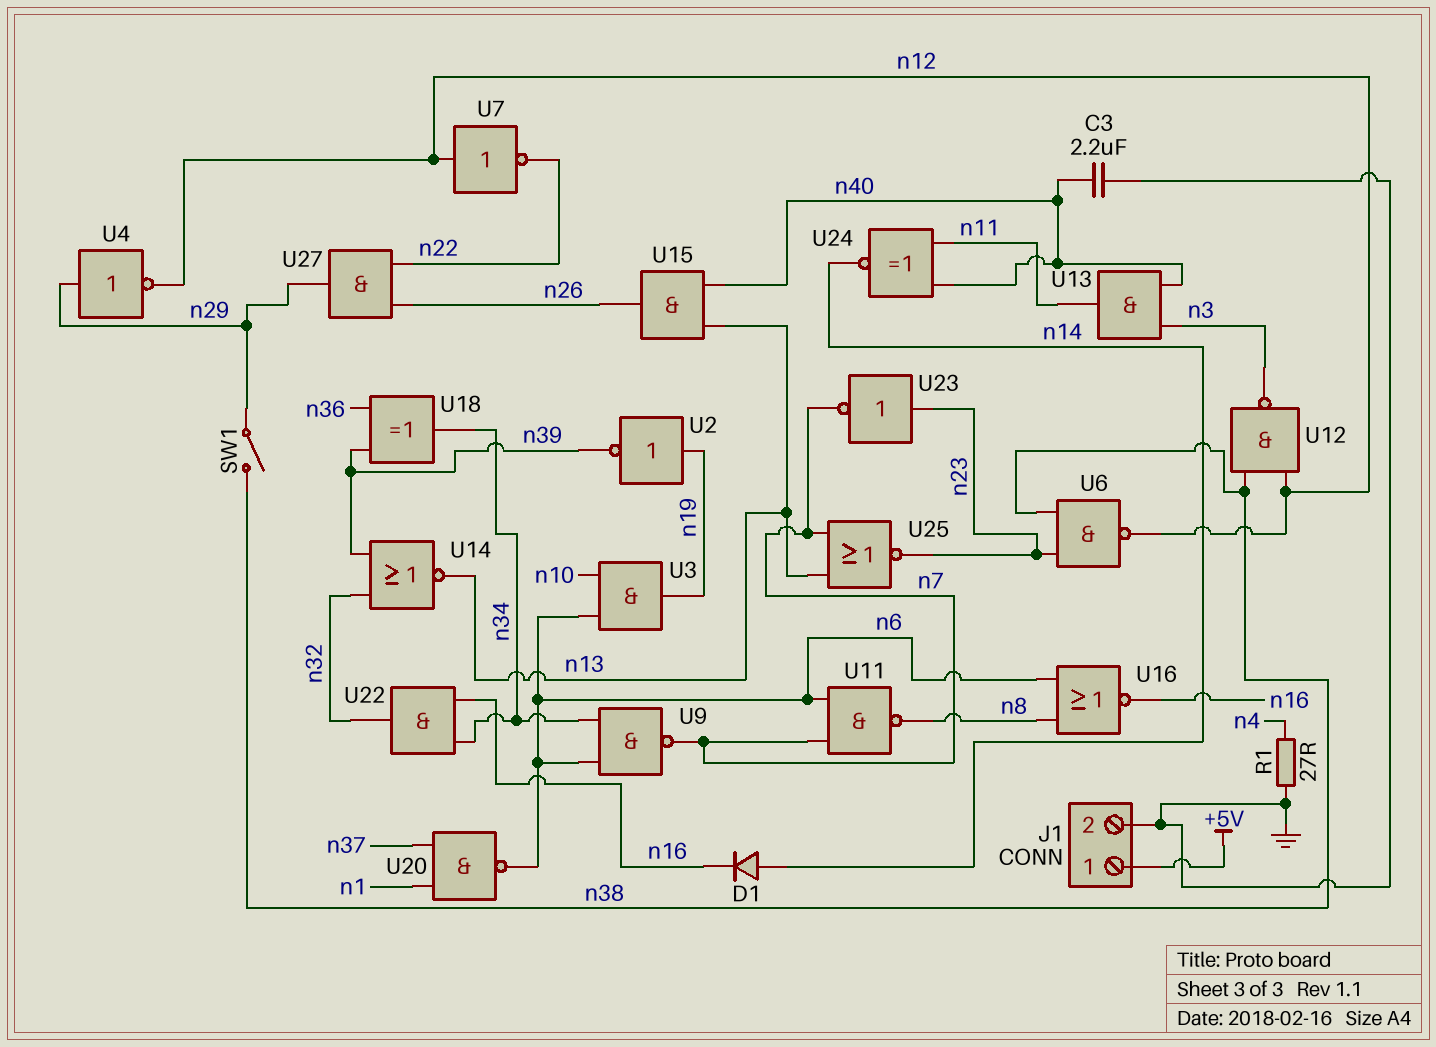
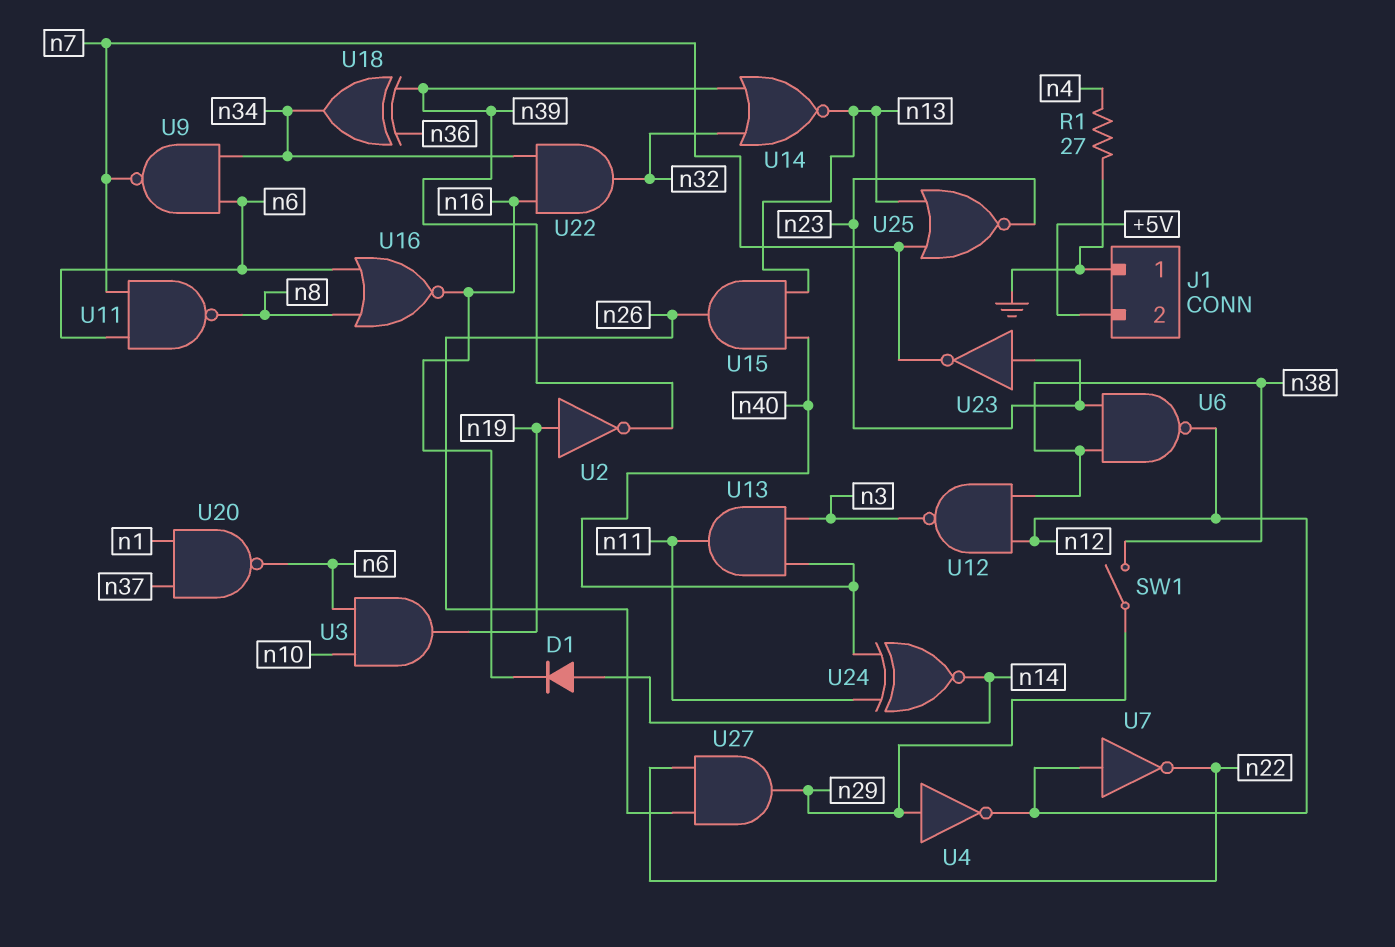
C3: 2.2uF (GND, n40) -> none
J1 pin 1: +5V -> GND
J1 pin 2: GND -> +5V

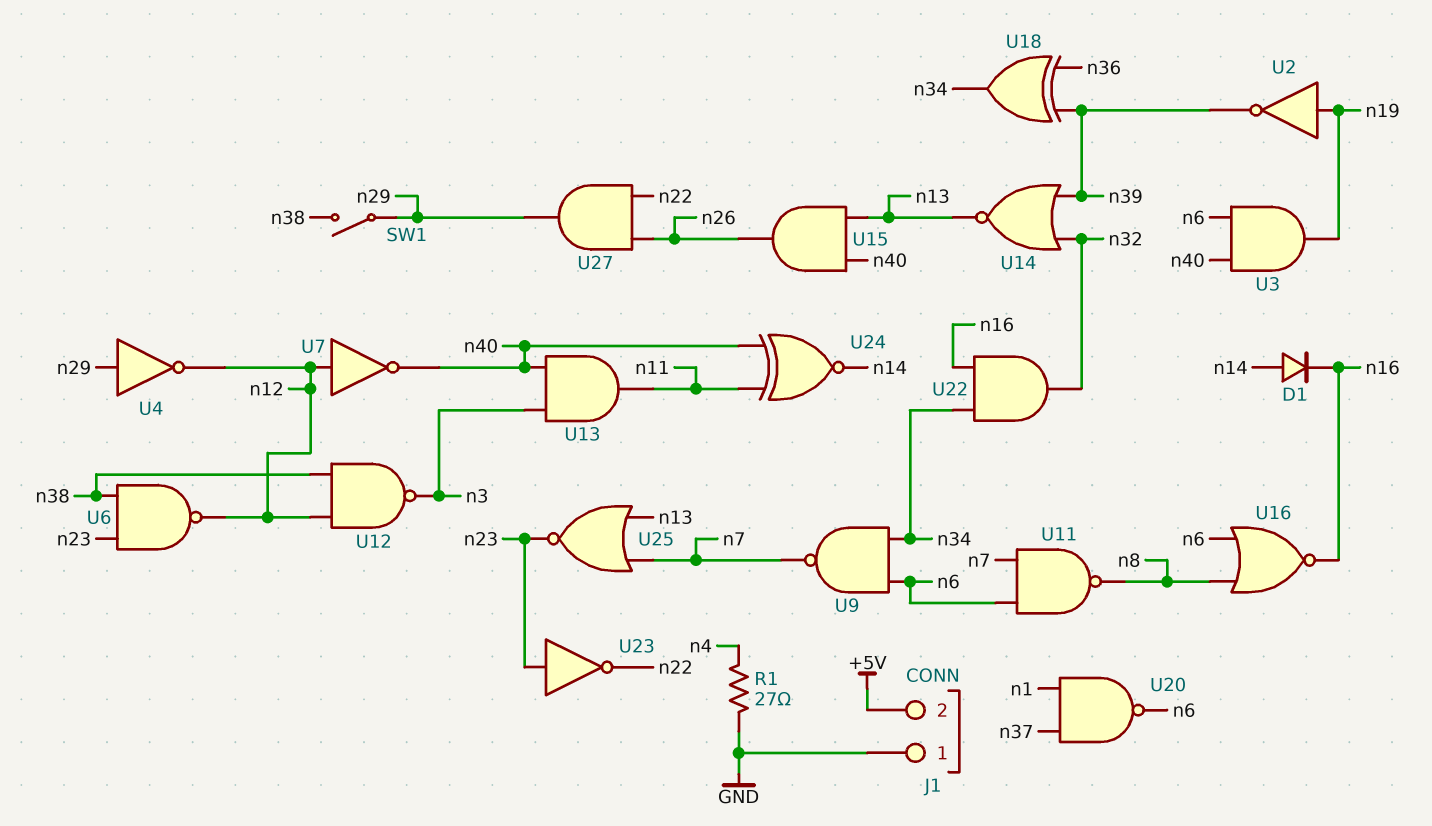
U3: AND (in n6, in n10, out n19) -> AND (in n6, in n40, out n19)
U7: NOT (in n12, out n22) -> NOT (in n12, out n40)
U23: NOT (in n23, out n7) -> NOT (in n23, out n22)

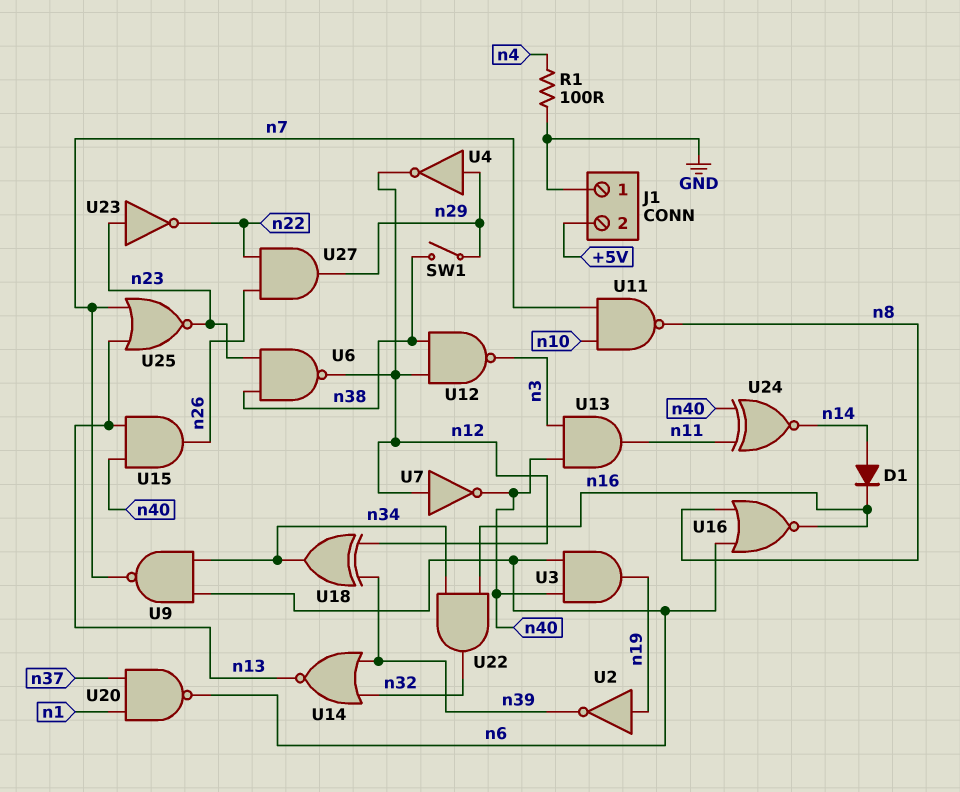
R1: 27 (GND, n4) -> 100 (GND, n4)
U11: NAND (in n6, in n7, out n8) -> NAND (in n7, in n10, out n8)
U18: XOR (in n36, in n39, out n34) -> XOR (in n12, in n39, out n34)

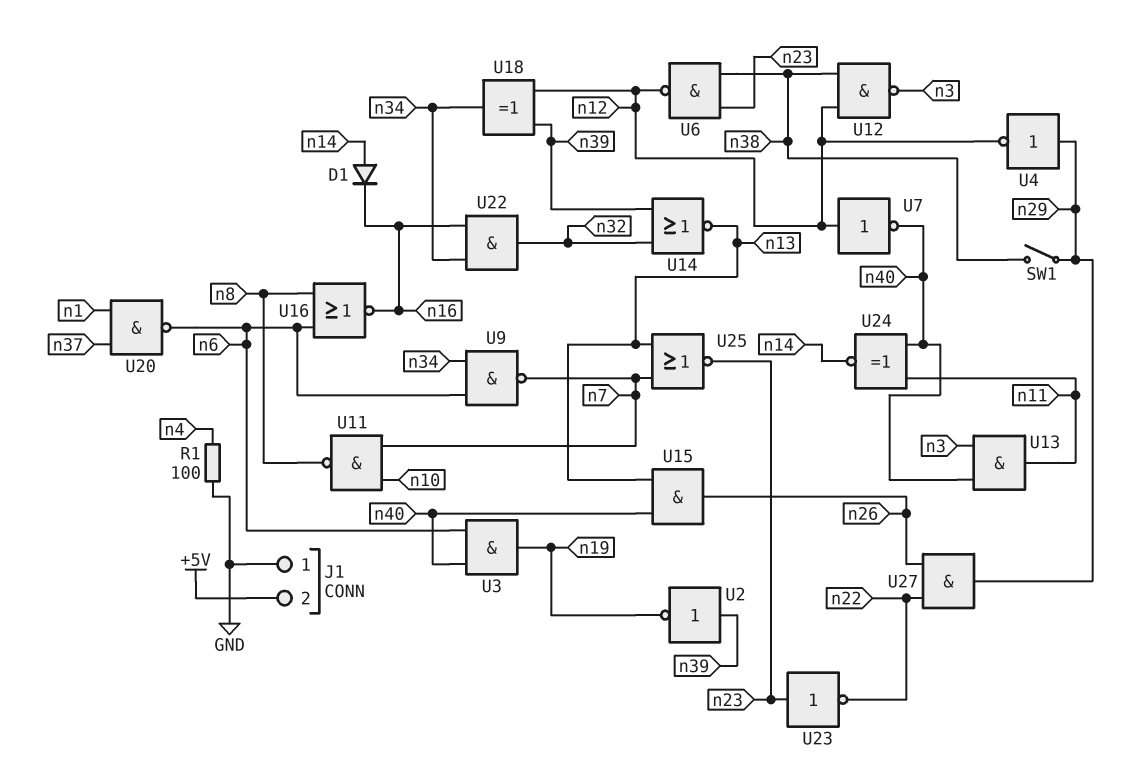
U2: NOT (in n19, out n39) -> NOT (in n39, out n19)

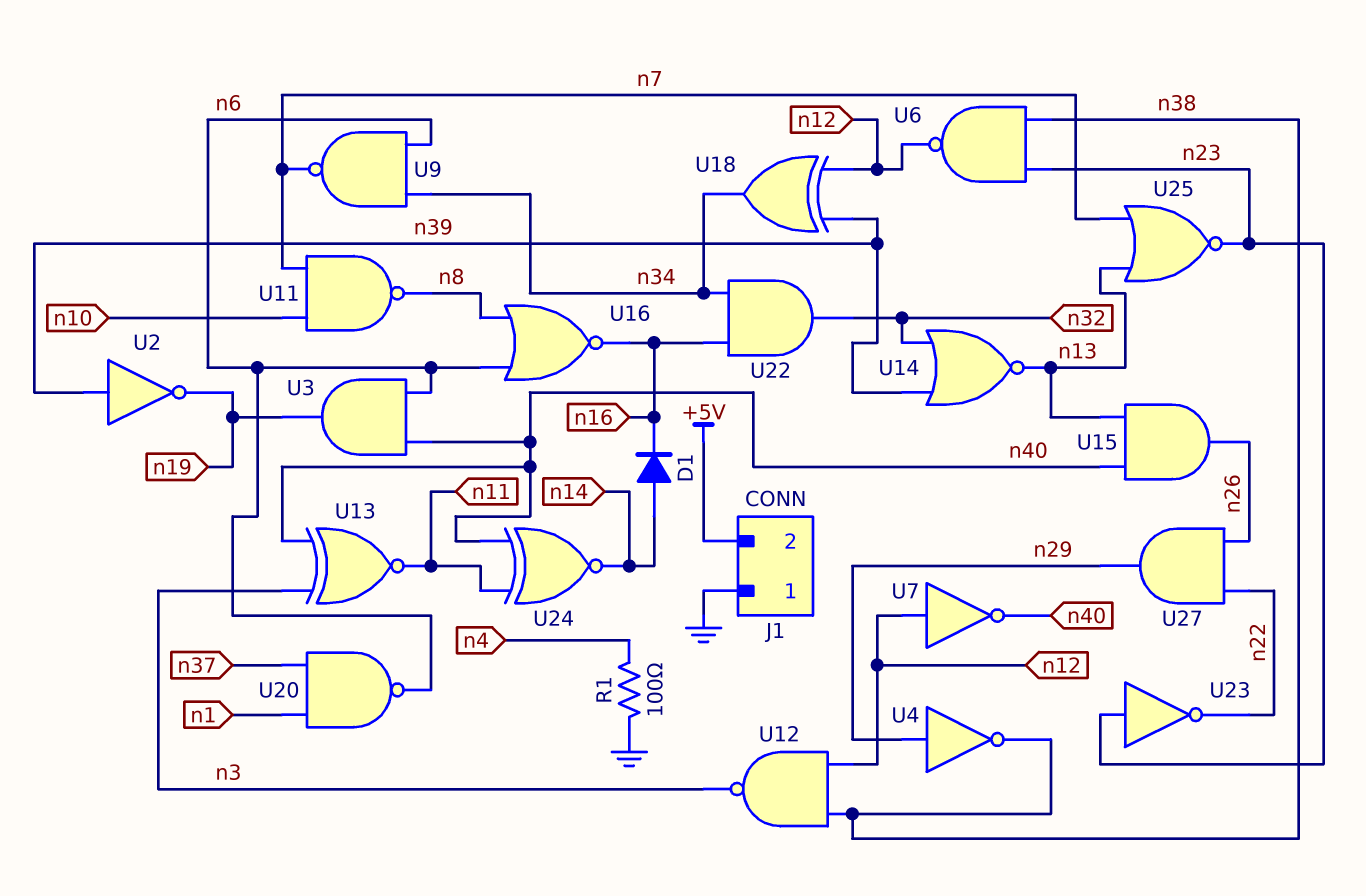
SW1: switch (n29, n38) -> none
U4: NOT (in n29, out n12) -> NOT (in n29, out n38)
U13: AND (in n3, in n40, out n11) -> XNOR (in n3, in n40, out n11)

